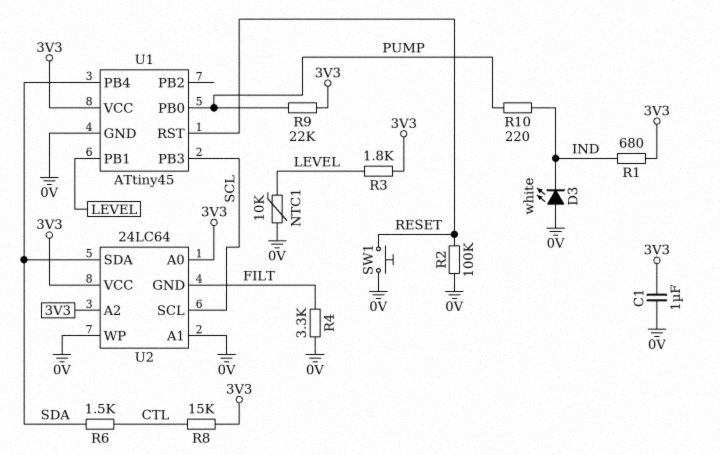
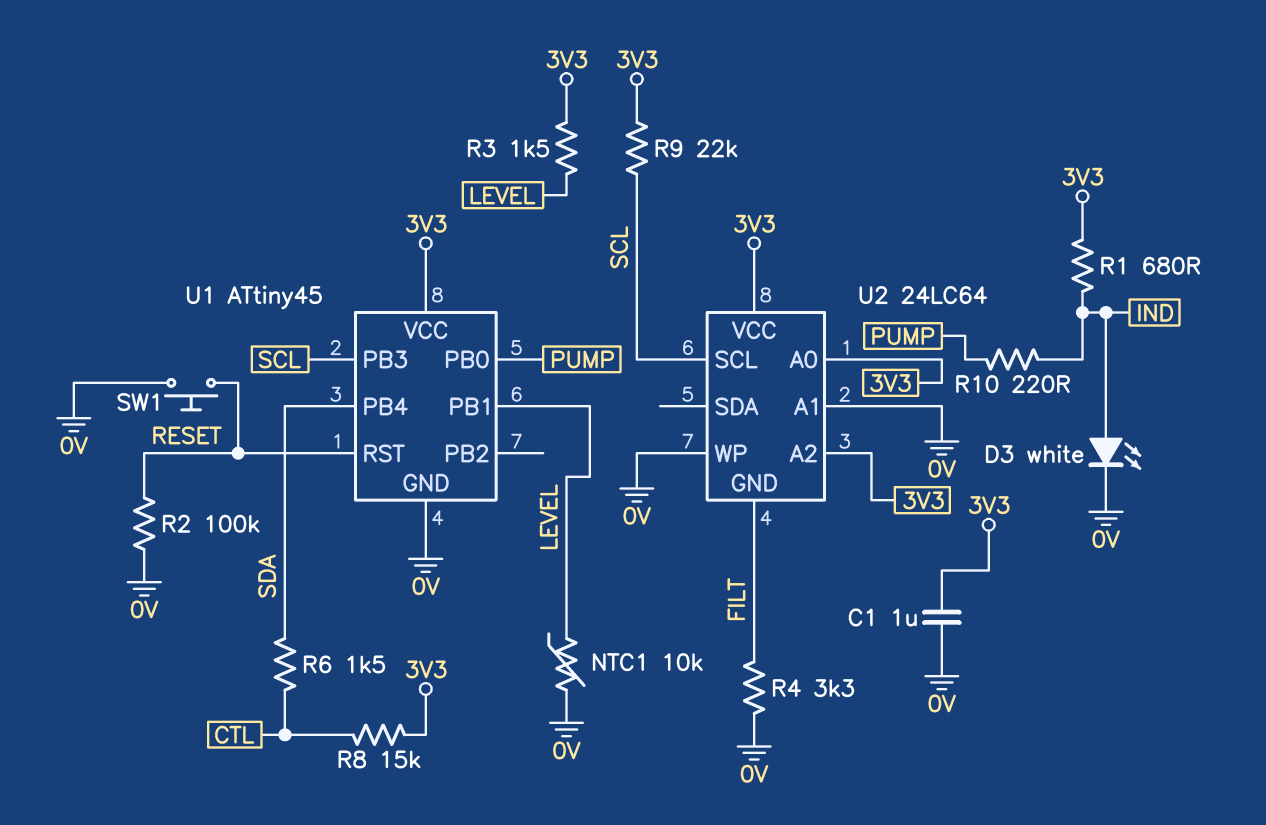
D3: LED white (A 0V, K IND) -> LED white (A IND, K 0V)
R3: 1.8k (3V3, LEVEL) -> 1.5k (3V3, LEVEL)
R9: 22k (3V3, PUMP) -> 22k (3V3, SCL)
U2 pin SDA: SDA -> none

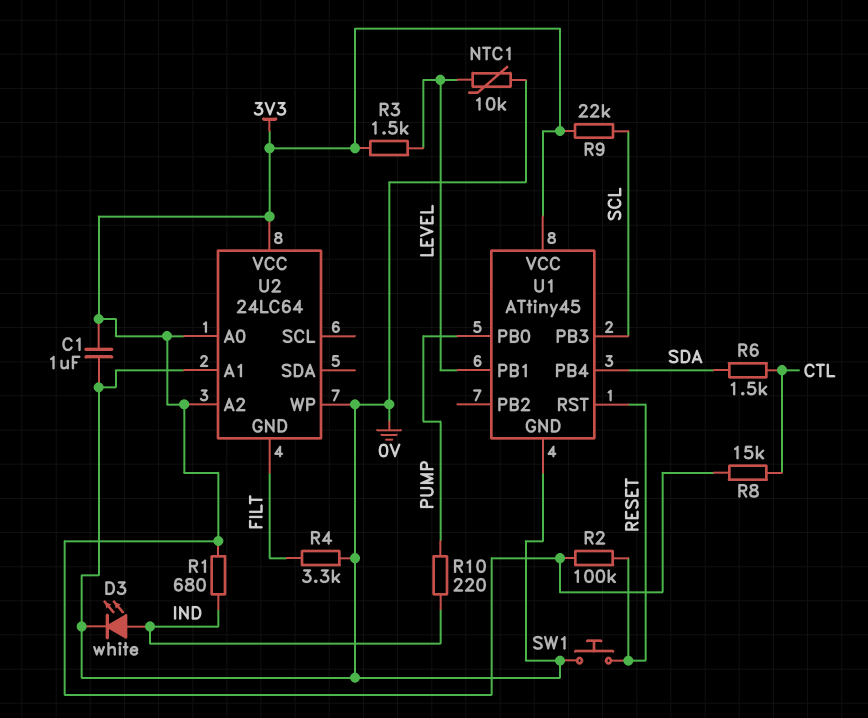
R2: 100k (0V, RESET) -> 100k (3V3, RESET)
U2 pin SCL: SCL -> none

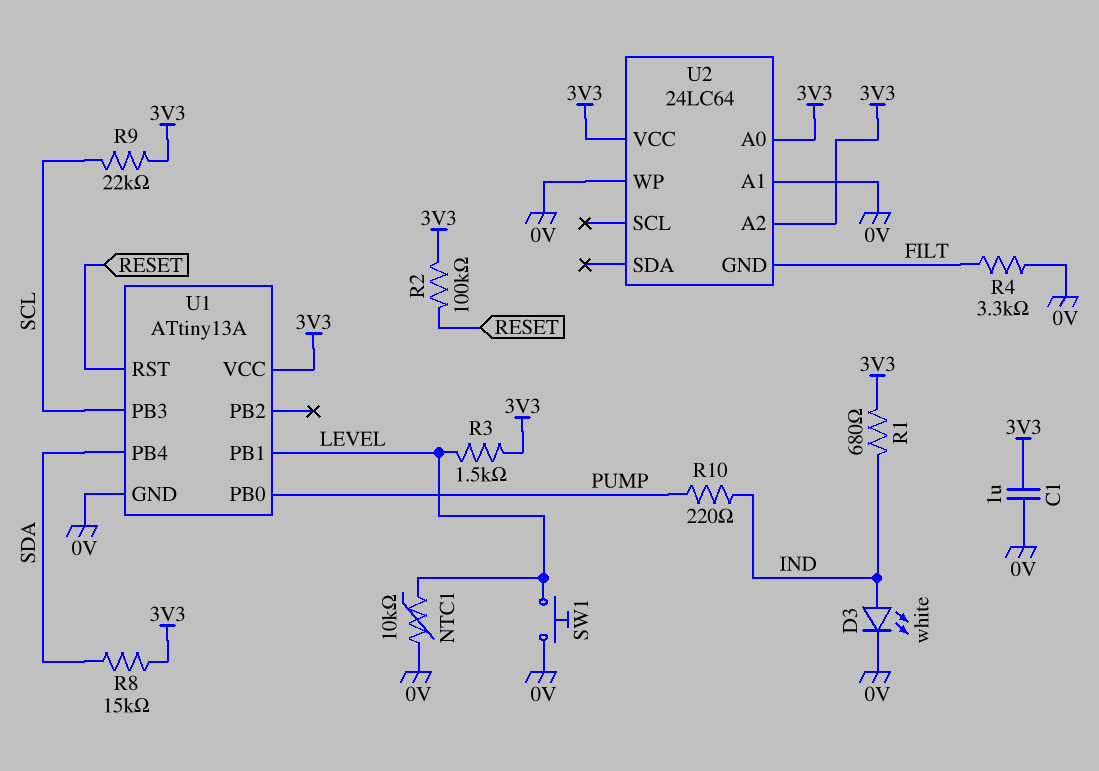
R6: 1.5k (CTL, SDA) -> none
R8: 15k (3V3, CTL) -> 15k (3V3, SDA)
SW1: button (0V, RESET) -> button (0V, LEVEL)
U1: ATtiny45 -> ATtiny13A

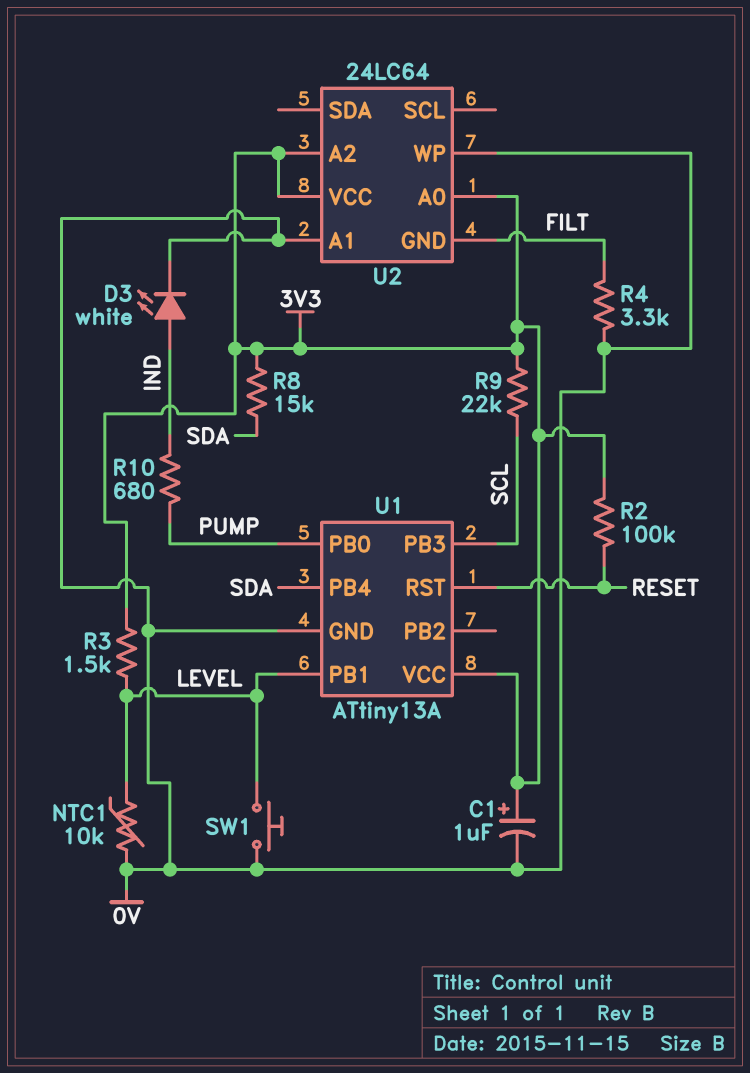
C1: 1uF (0V, 3V3) -> 1uF (plus 3V3, minus 0V)
R1: 680 (3V3, IND) -> none
R10: 220 (IND, PUMP) -> 680 (IND, PUMP)

